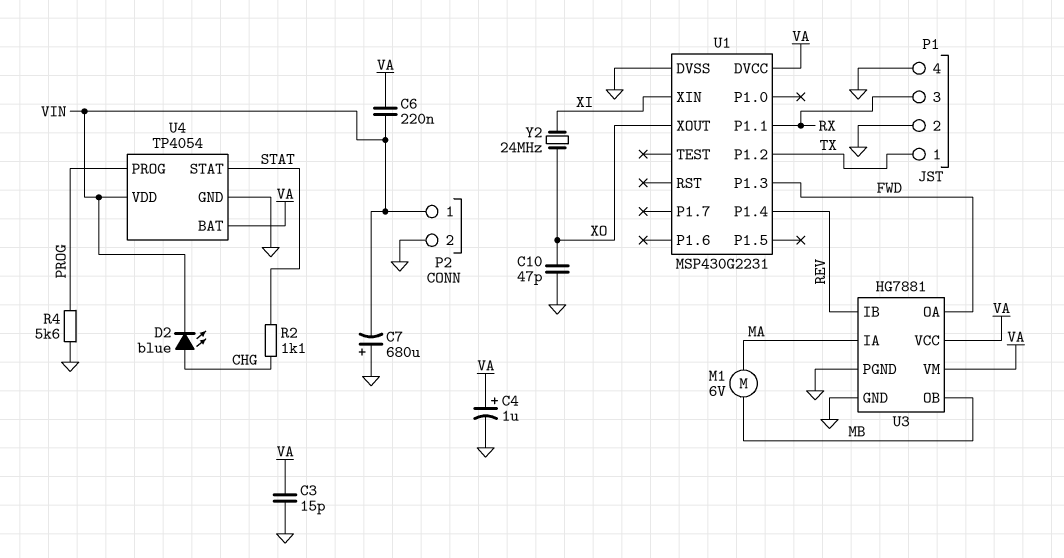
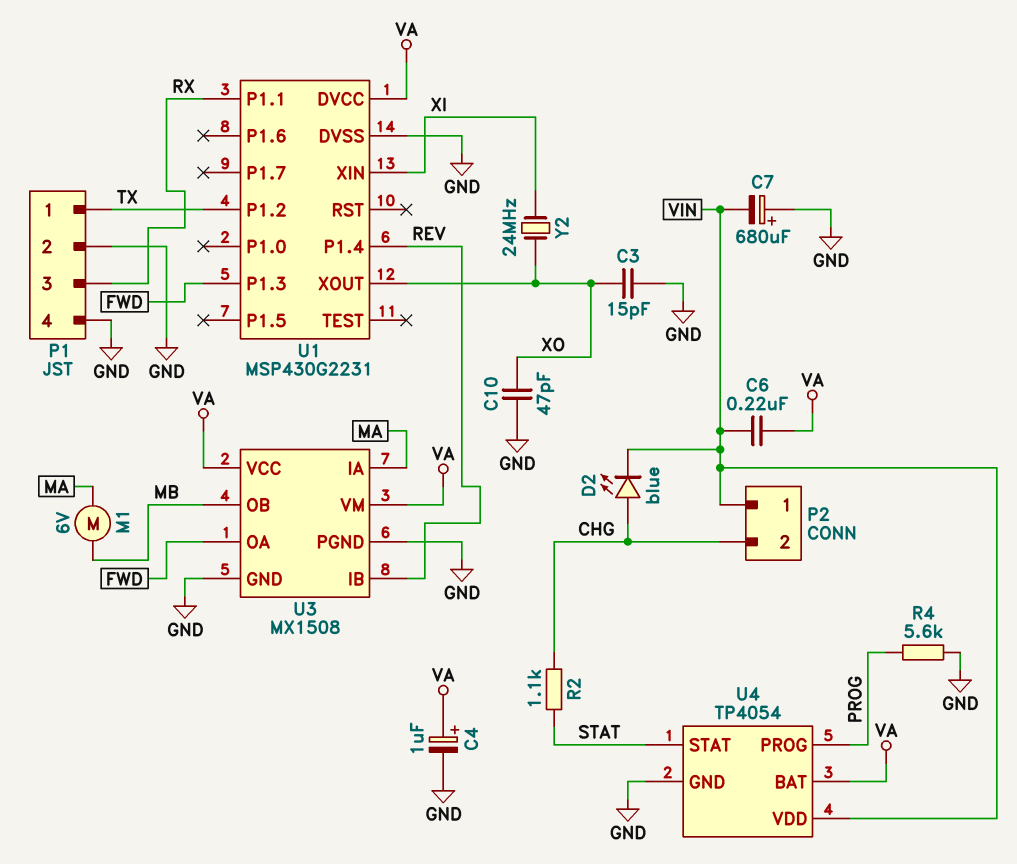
C3: 15pF (GND, VA) -> 15pF (GND, XO)
P2 pin 2: GND -> CHG
U3: HG7881 -> MX1508

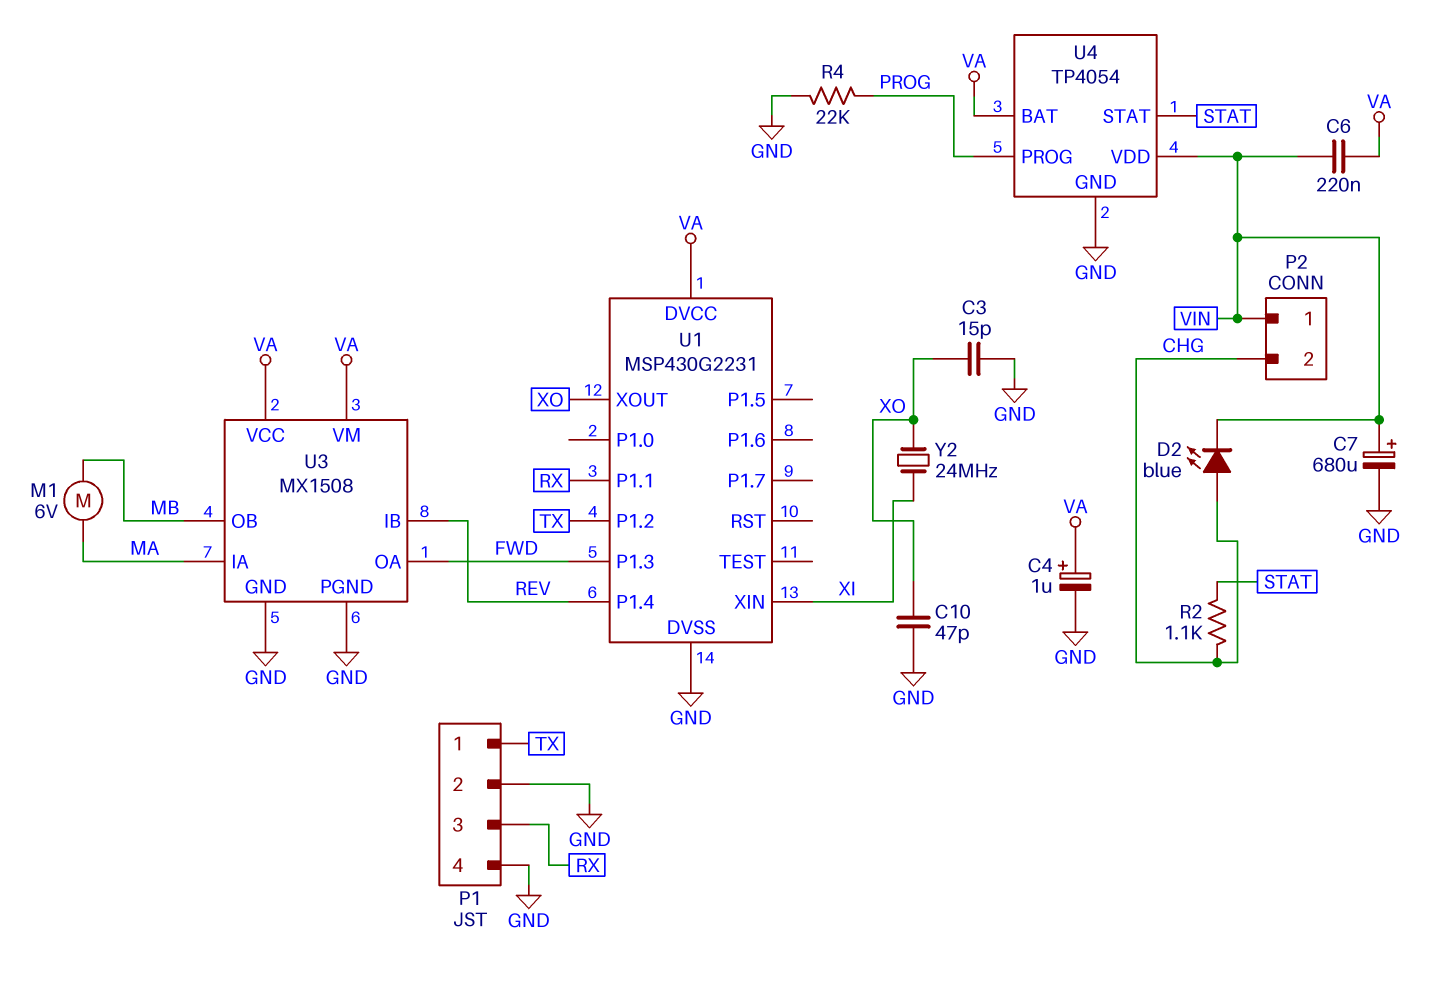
C7: 680uF (plus GND, minus VIN) -> 680uF (plus VIN, minus GND)
R4: 5.6k (GND, PROG) -> 22k (GND, PROG)

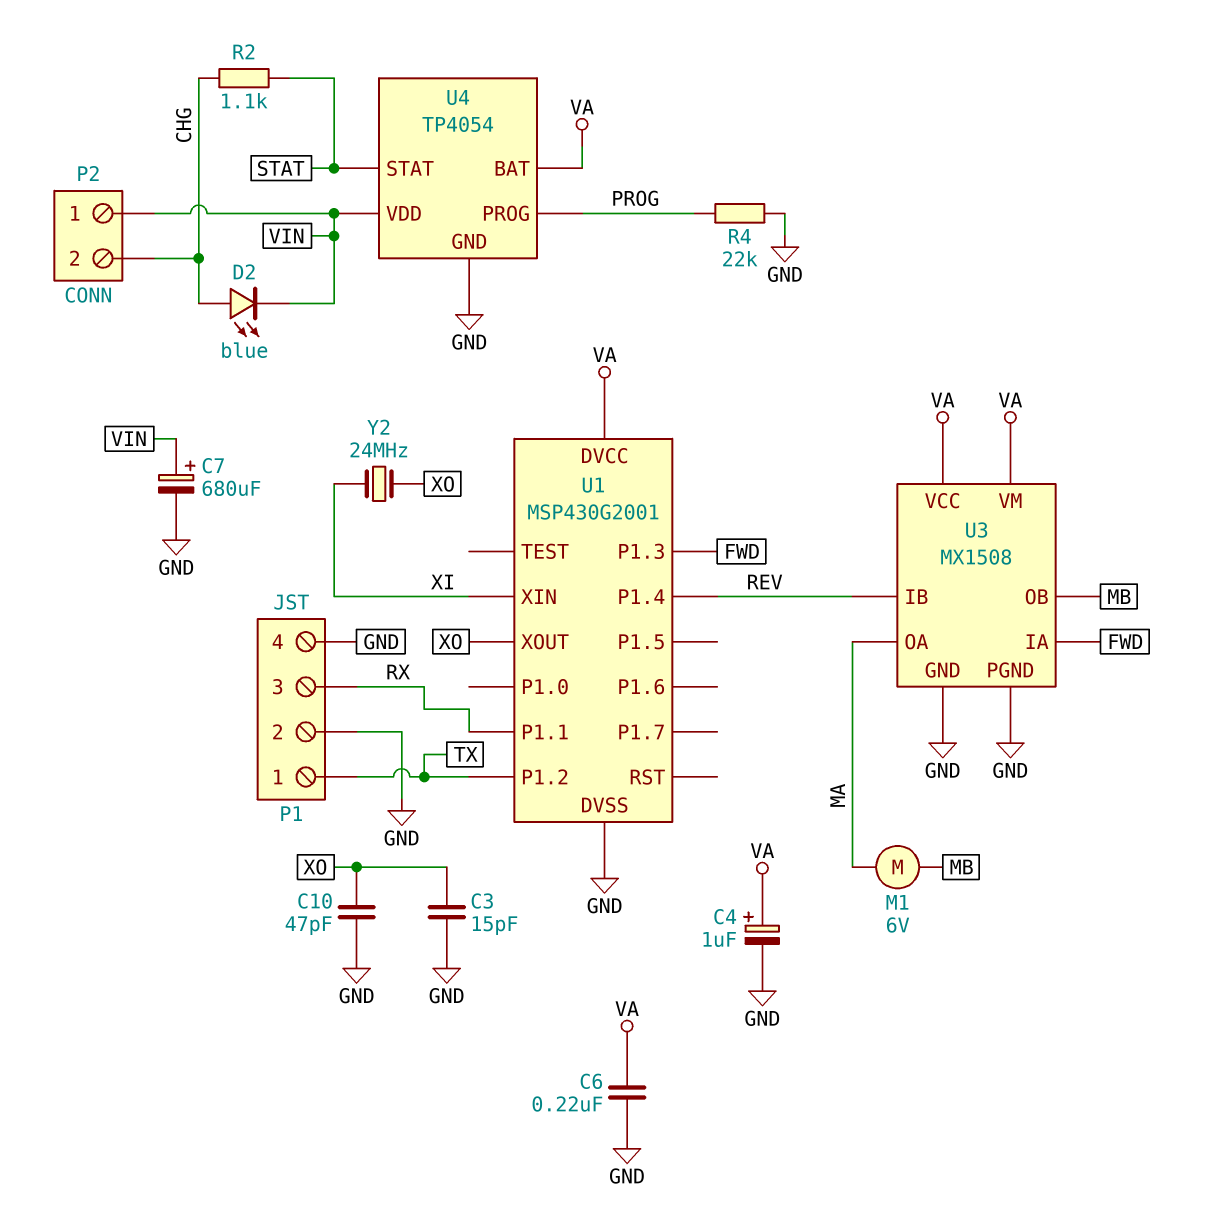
C6: 220nF (VA, VIN) -> 220nF (GND, VA)
U1: MSP430G2231 -> MSP430G2001
U3 pin IA: MA -> FWD
U3 pin OA: FWD -> MA

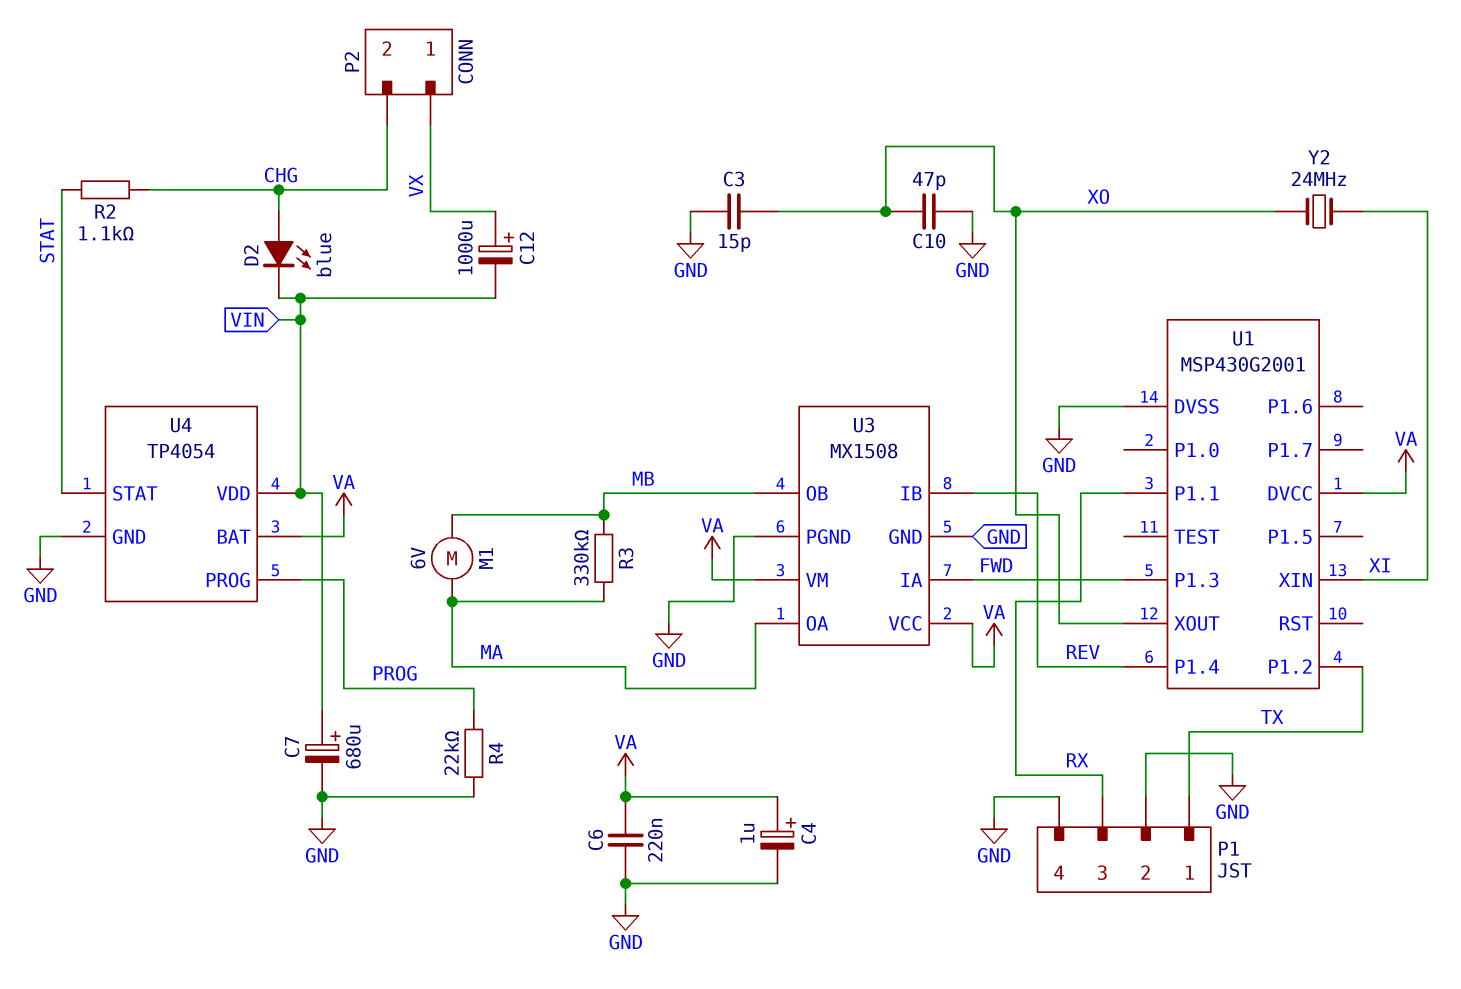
C12: none -> 1000uF (plus VX, minus VIN)
P2 pin 1: VIN -> VX
R3: none -> 330k (MA, MB)

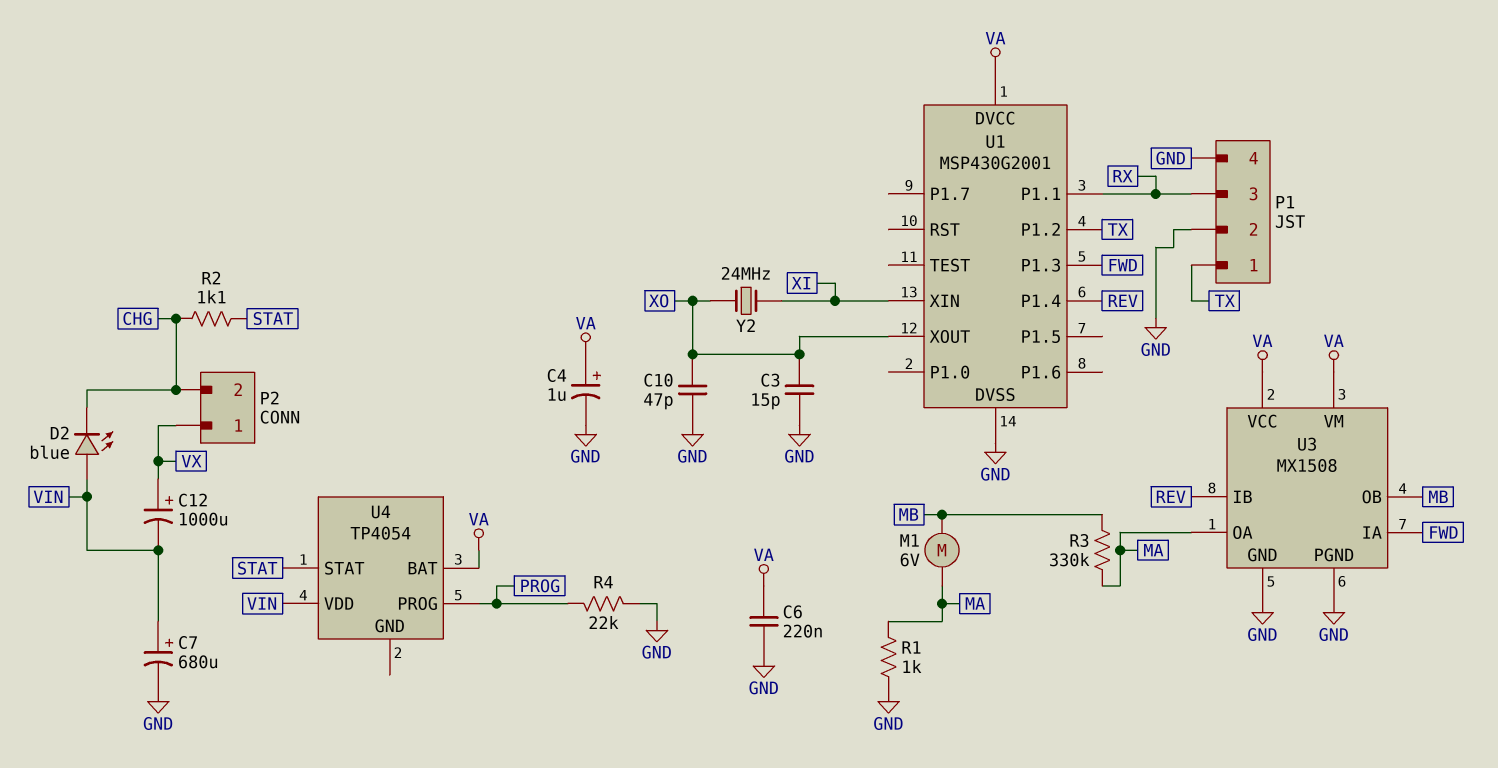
D2: LED blue (A CHG, K VIN) -> LED blue (A VIN, K CHG)
R1: none -> 1k (GND, MA)
U4 pin GND: GND -> none

